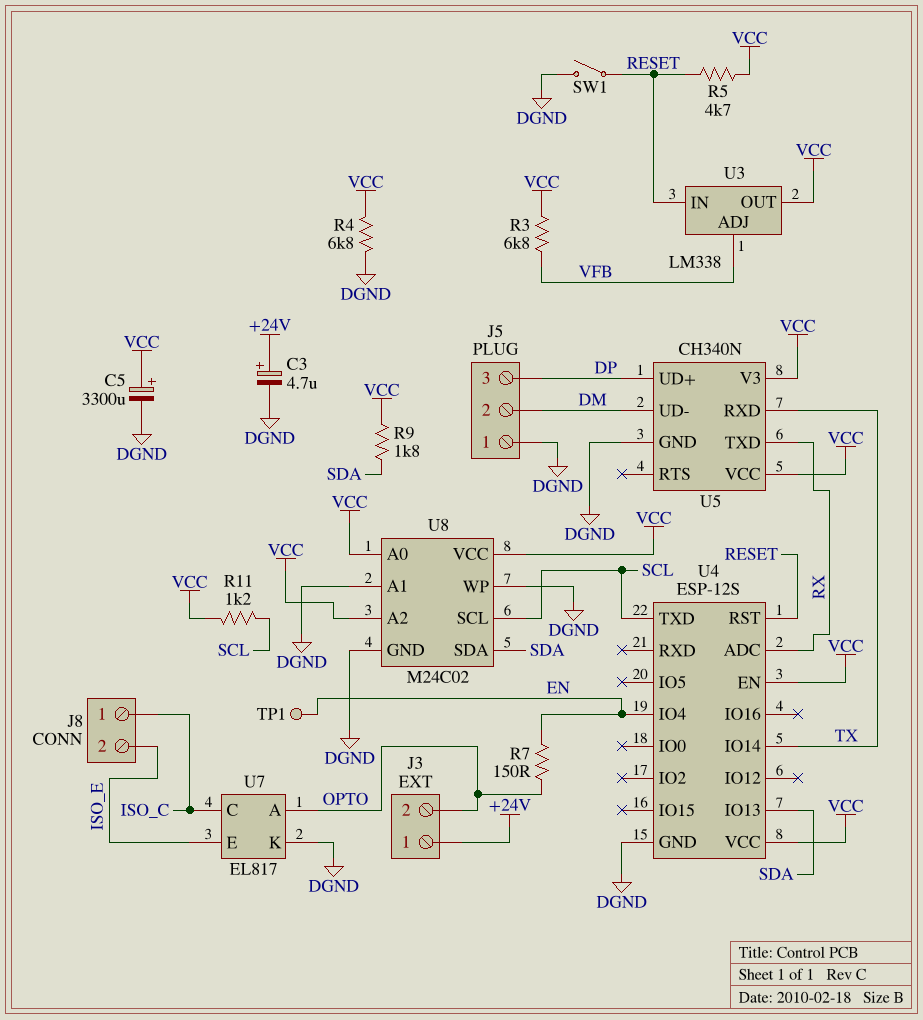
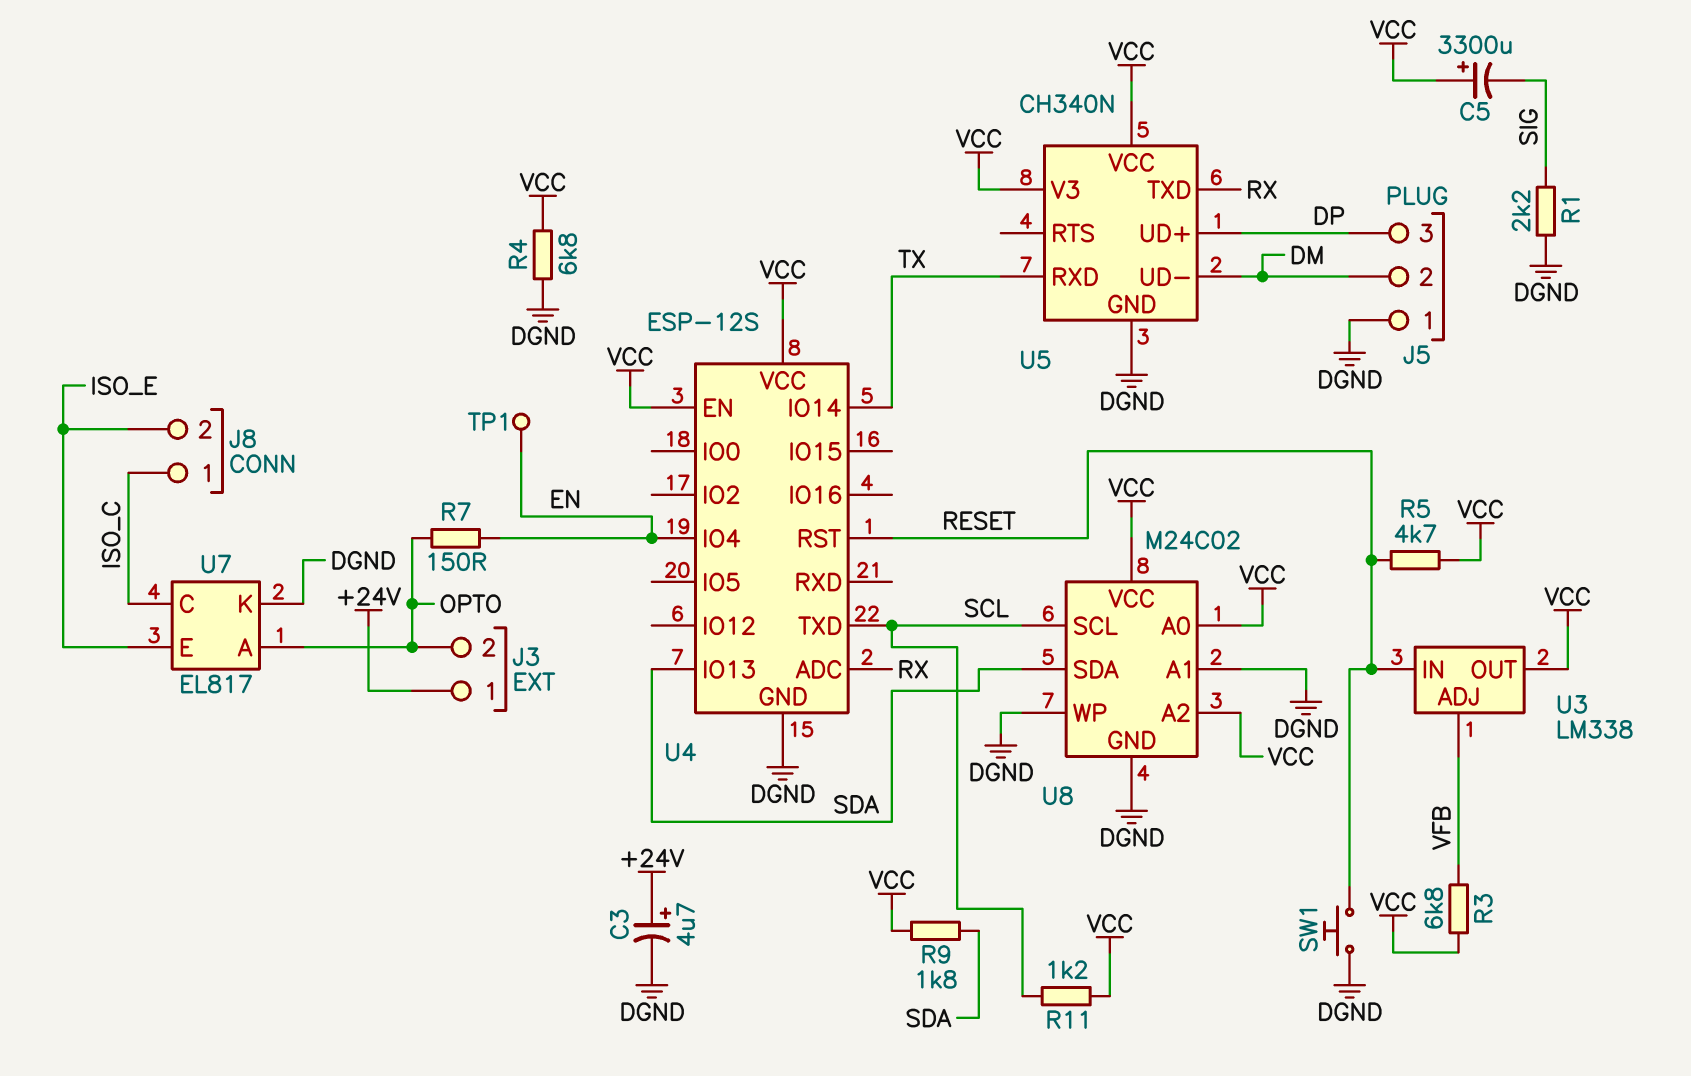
C5: 3300uF (plus VCC, minus DGND) -> 3300uF (plus VCC, minus SIG)
R1: none -> 2.2k (DGND, SIG)
SW1: switch (DGND, RESET) -> button (DGND, RESET)

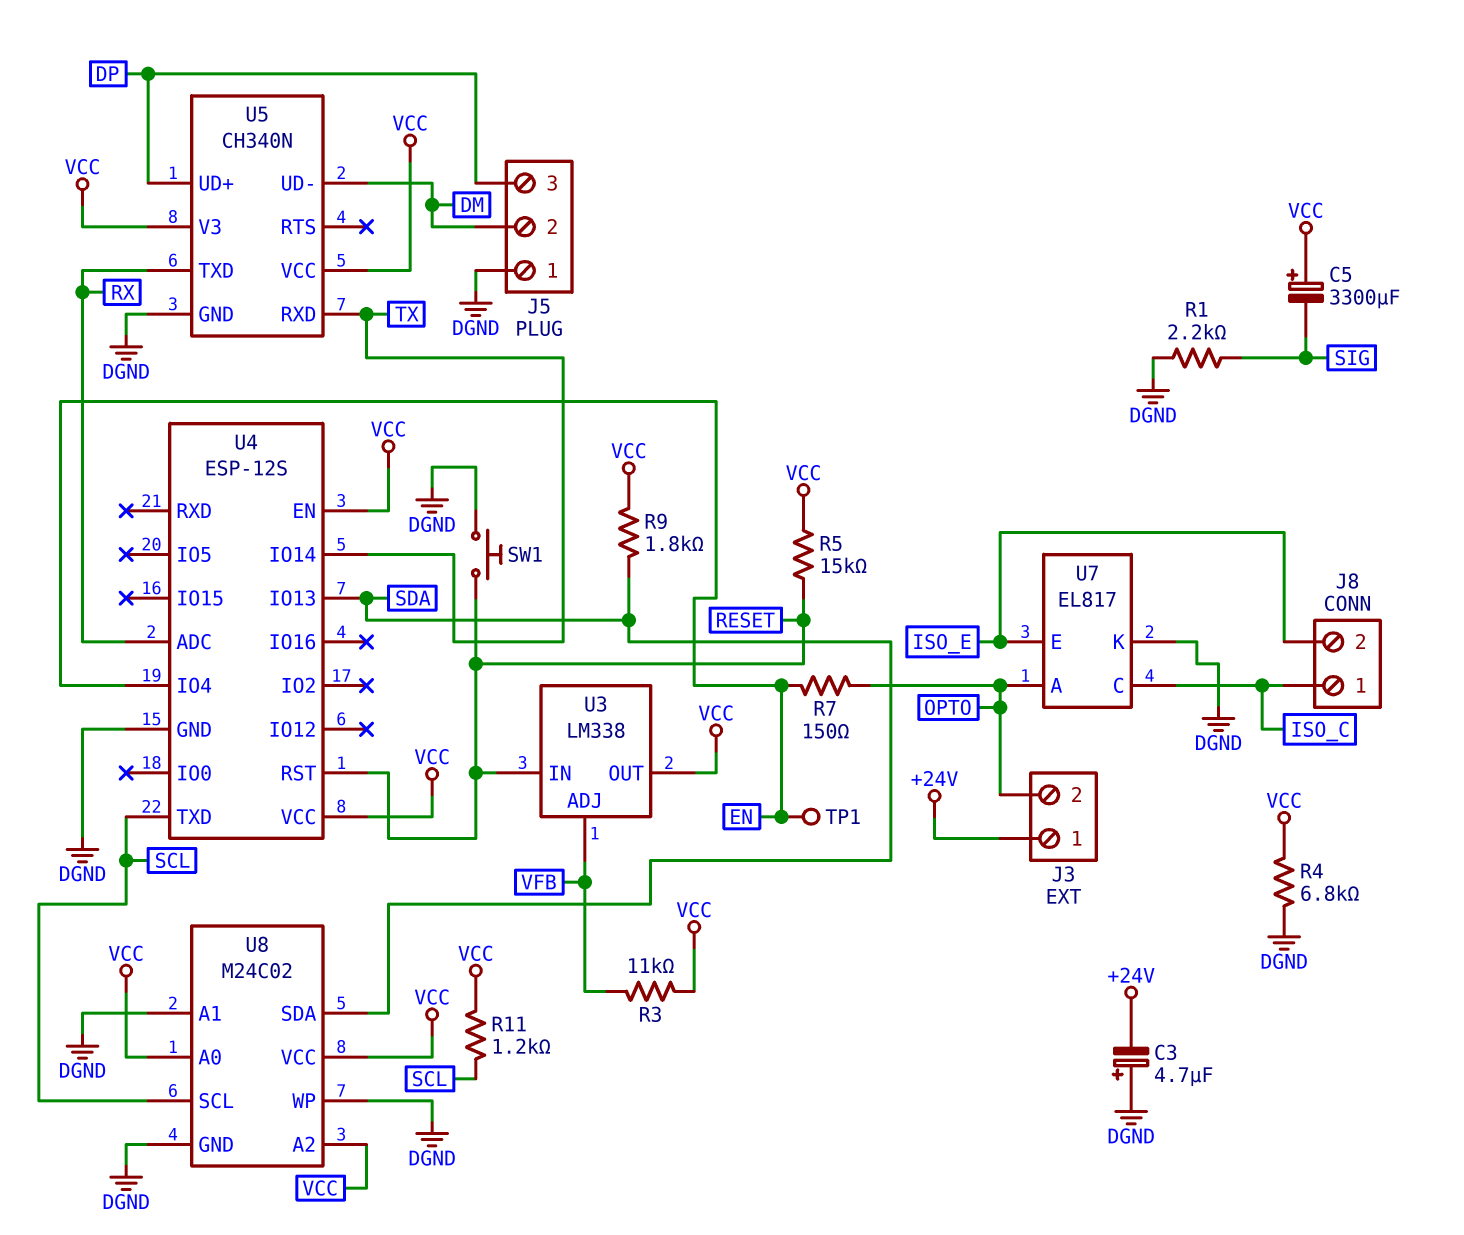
C3: 4.7uF (plus +24V, minus DGND) -> 4.7uF (plus DGND, minus +24V)
R3: 6.8k (VCC, VFB) -> 11k (VCC, VFB)
R5: 4.7k (RESET, VCC) -> 15k (RESET, VCC)

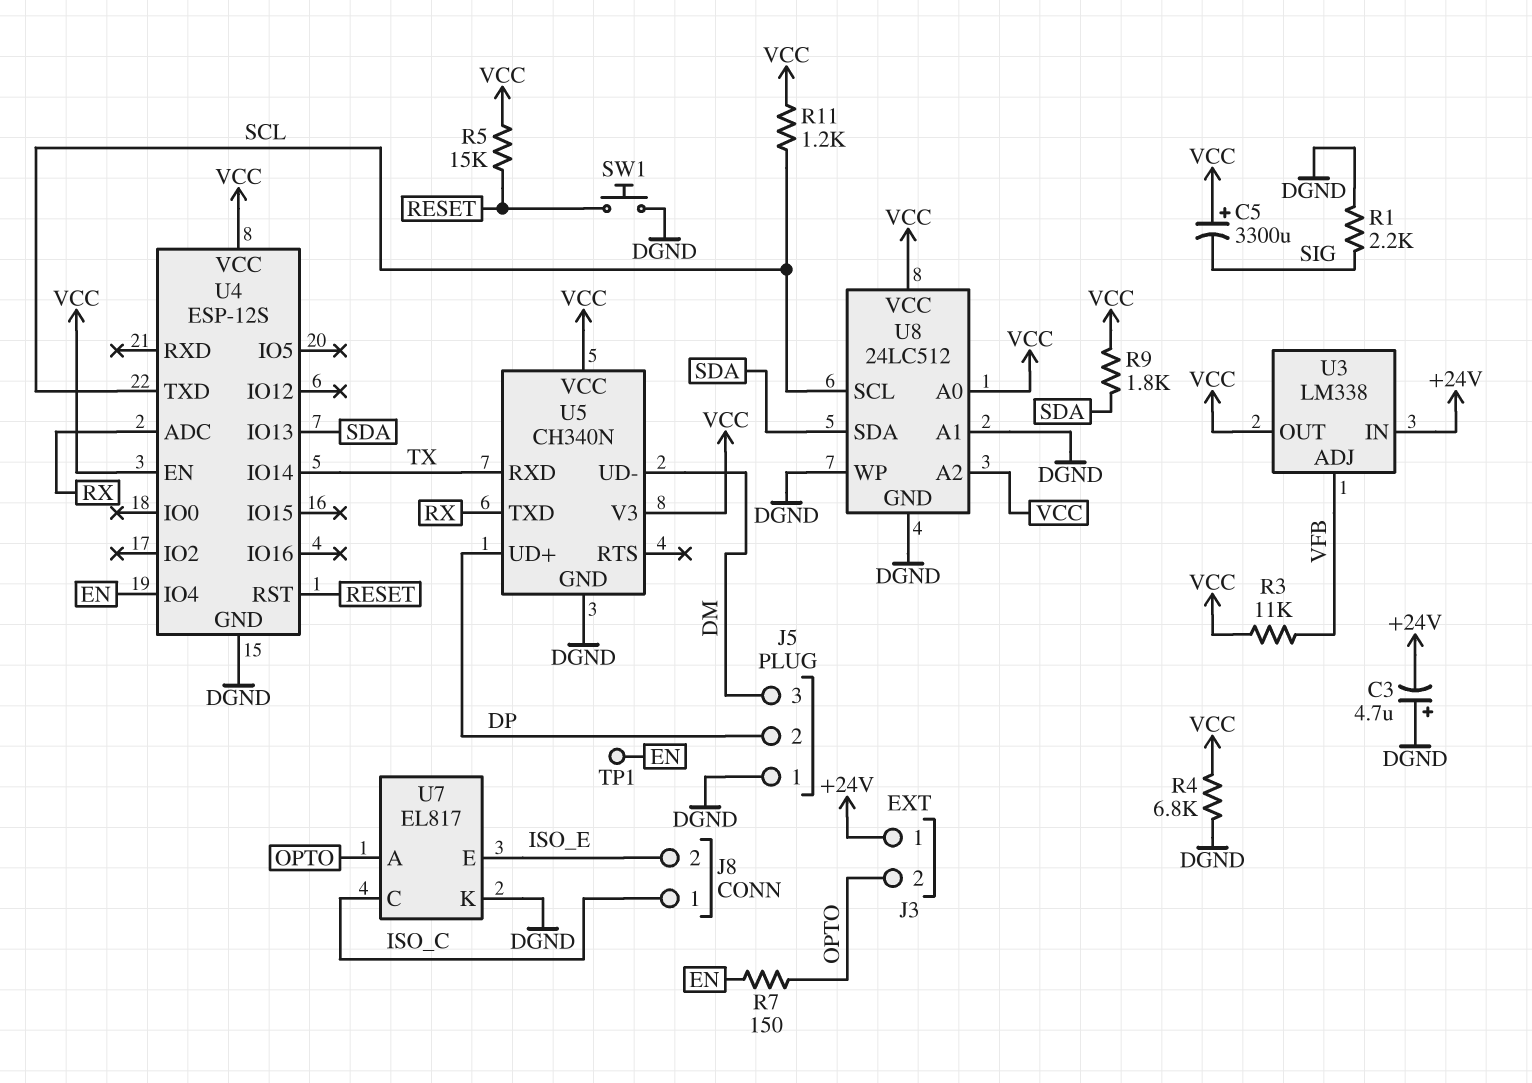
J5 pin 2: DM -> DP
J5 pin 3: DP -> DM
U3 pin IN: RESET -> +24V
U8: M24C02 -> 24LC512

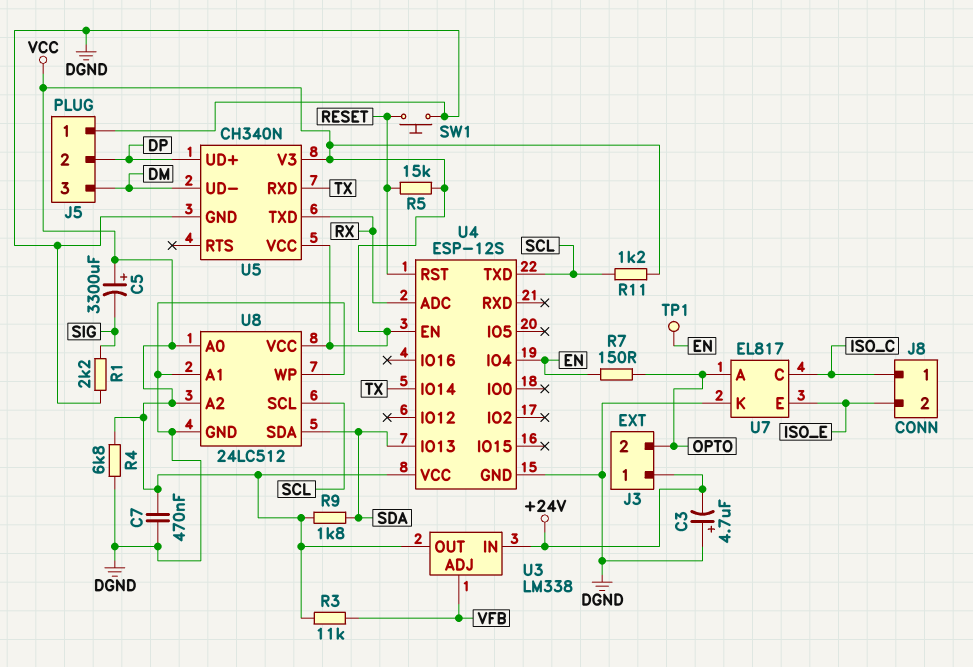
C7: none -> 470nF (DGND, VCC)

